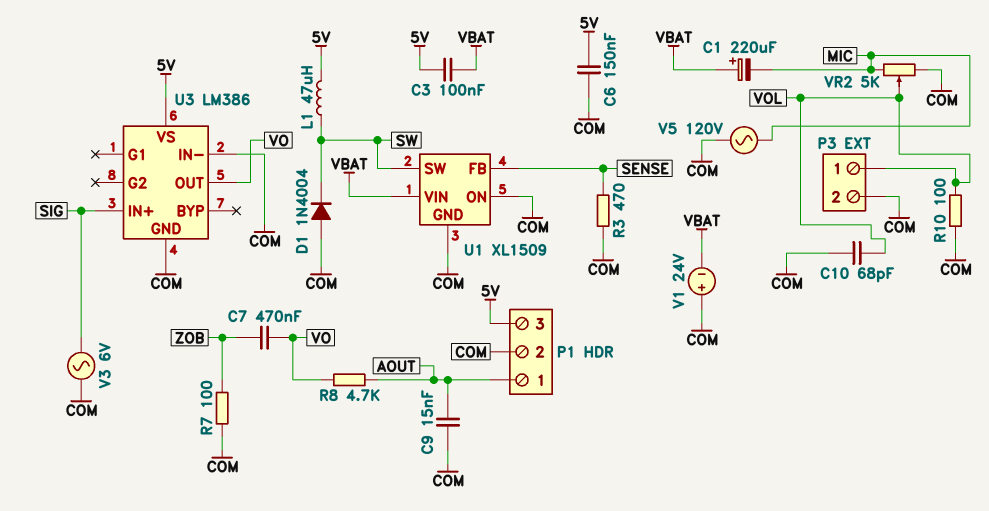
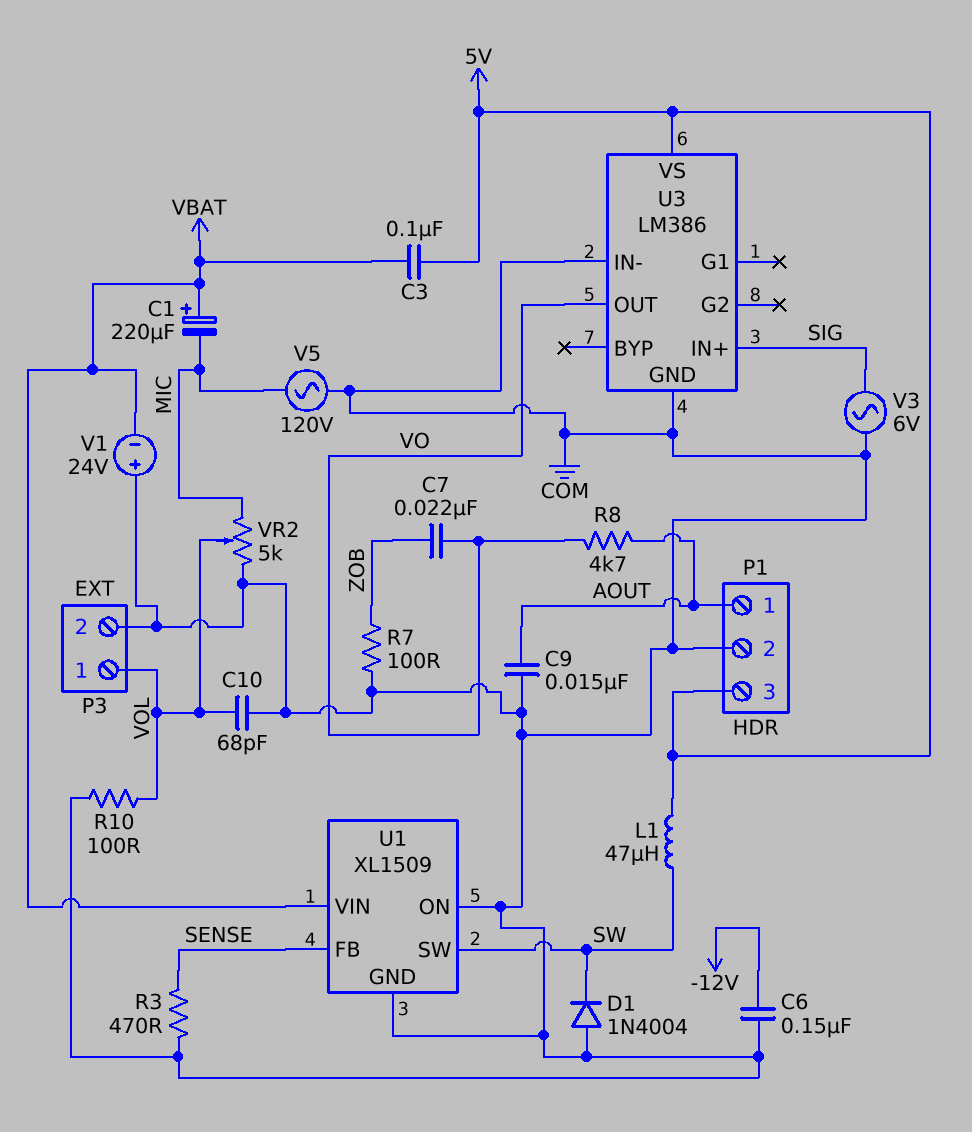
C6: 150nF (5V, COM) -> 150nF (-12V, COM)
C7: 470nF (VO, ZOB) -> 22nF (VO, ZOB)

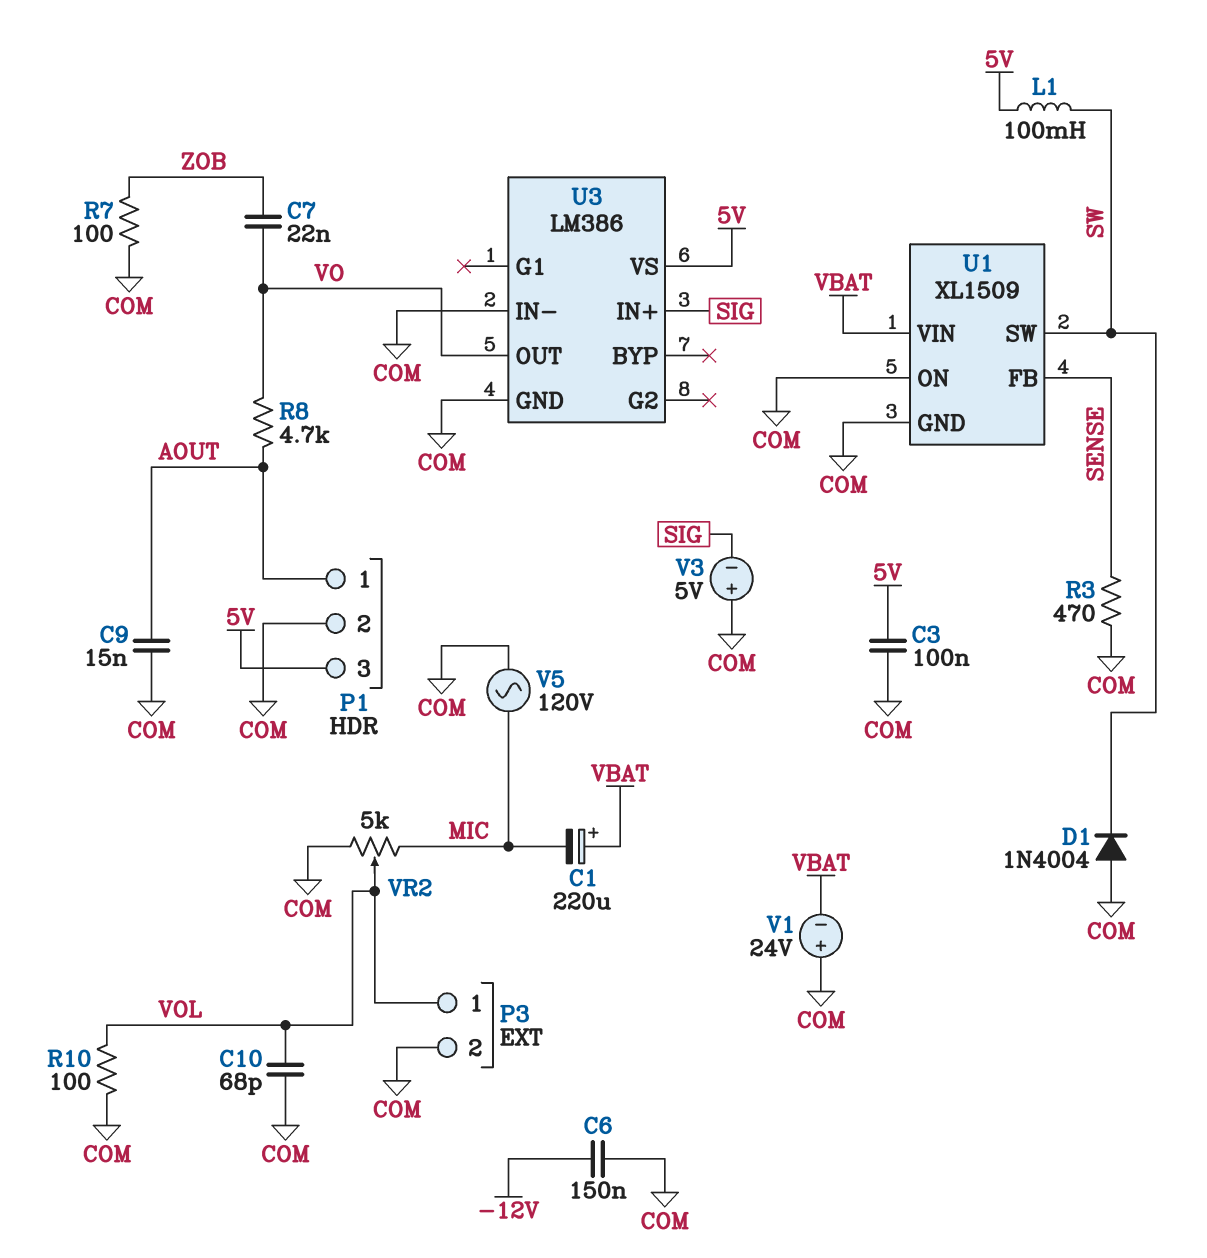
C3: 100nF (5V, VBAT) -> 100nF (5V, COM)
L1: 47uH (5V, SW) -> 100mH (5V, SW)
V3: AC 6V (COM, SIG) -> 5V (plus COM, minus SIG)

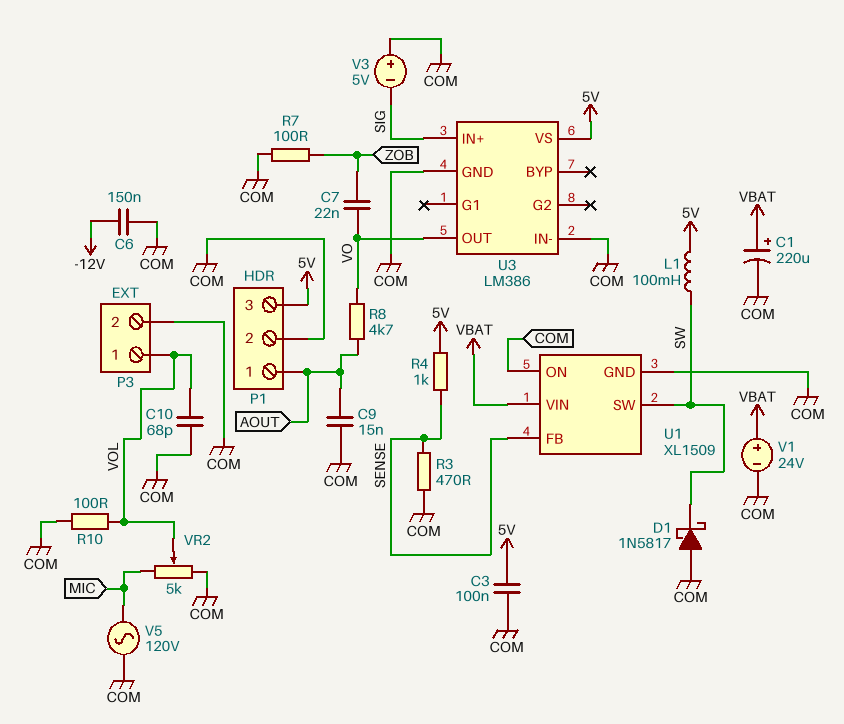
C1: 220uF (plus VBAT, minus MIC) -> 220uF (plus VBAT, minus COM)
D1: diode 1N4004 (A COM, K SW) -> schottky 1N5817 (A COM, K SW)
R4: none -> 1k (5V, SENSE)
V1: 24V (plus COM, minus VBAT) -> 24V (plus VBAT, minus COM)

